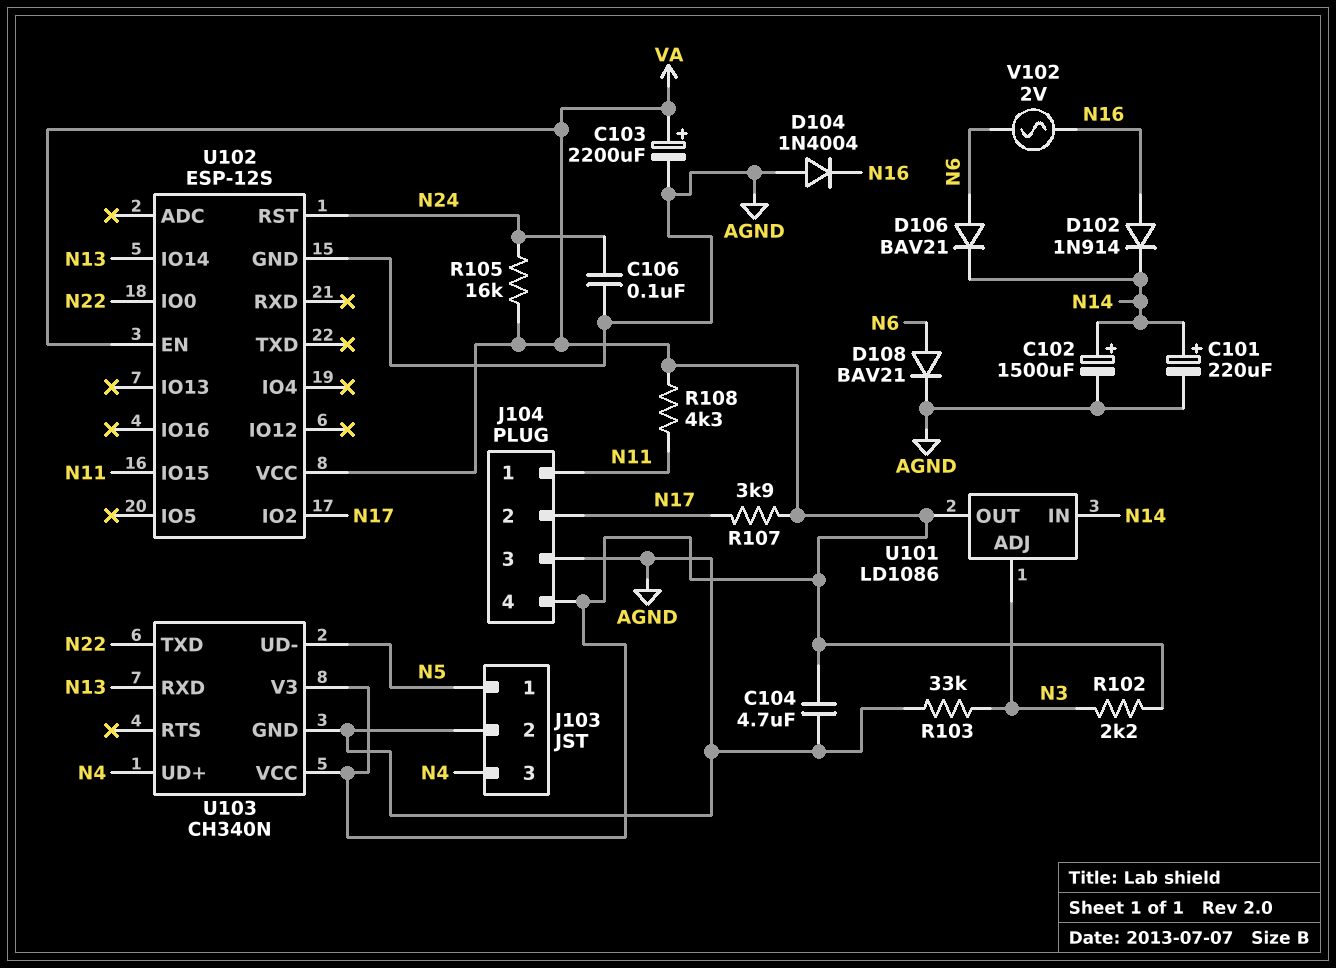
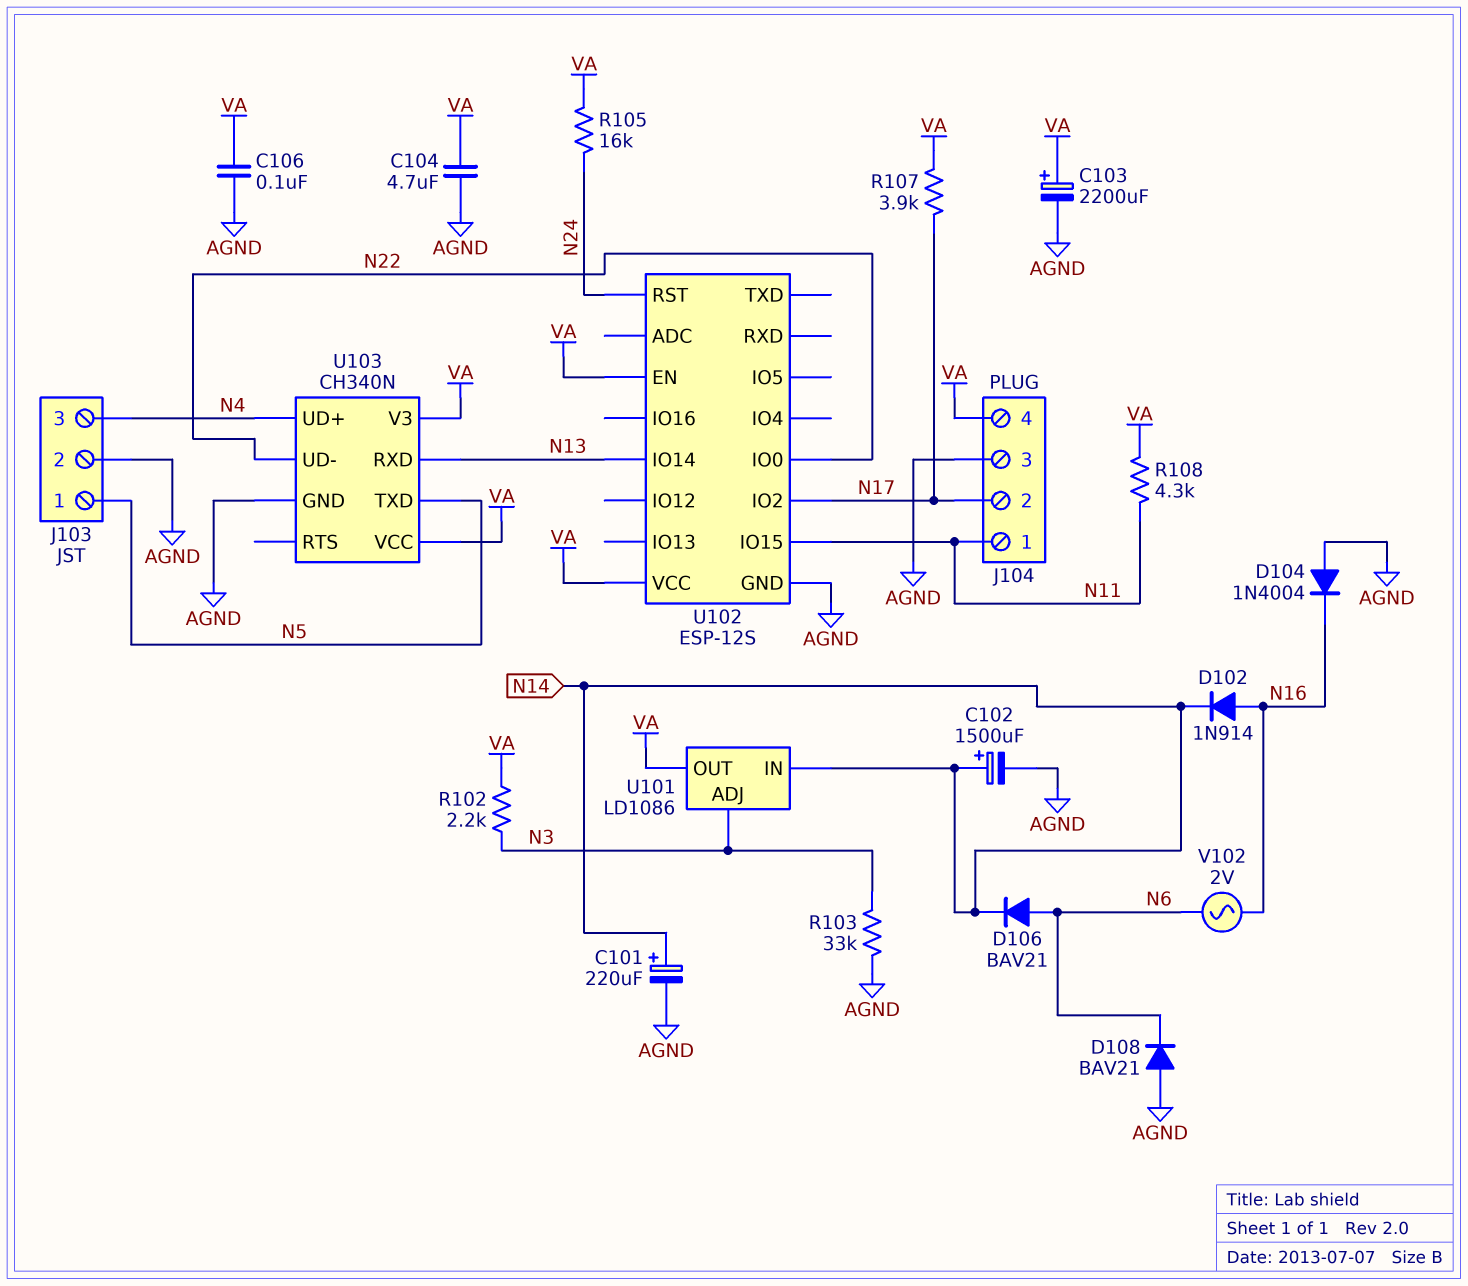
C106: 100nF (AGND, N24) -> 100nF (AGND, VA)
D108: diode BAV21 (A N6, K AGND) -> diode BAV21 (A AGND, K N6)
U103 pin TXD: N22 -> N5
U103 pin UD-: N5 -> N22

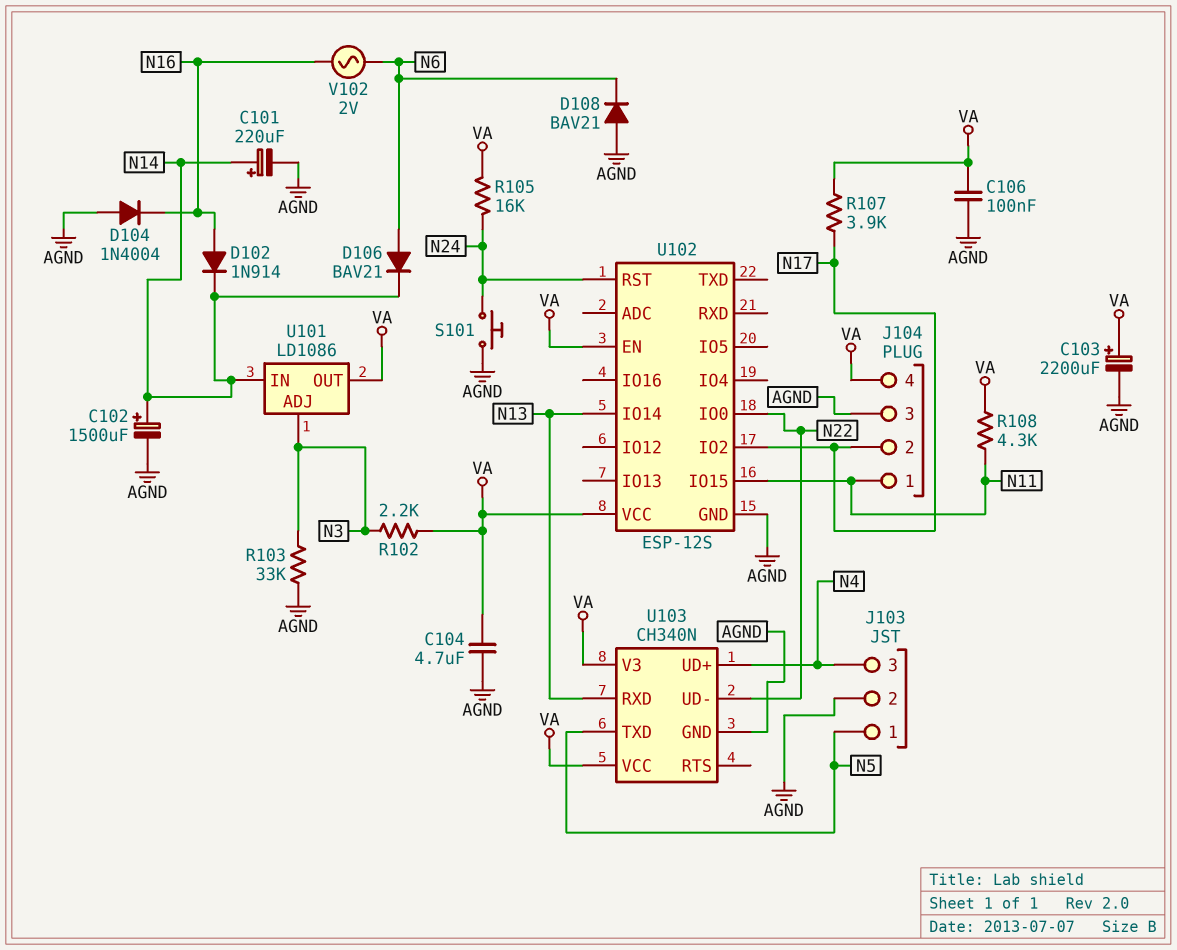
S101: none -> button (AGND, N24)

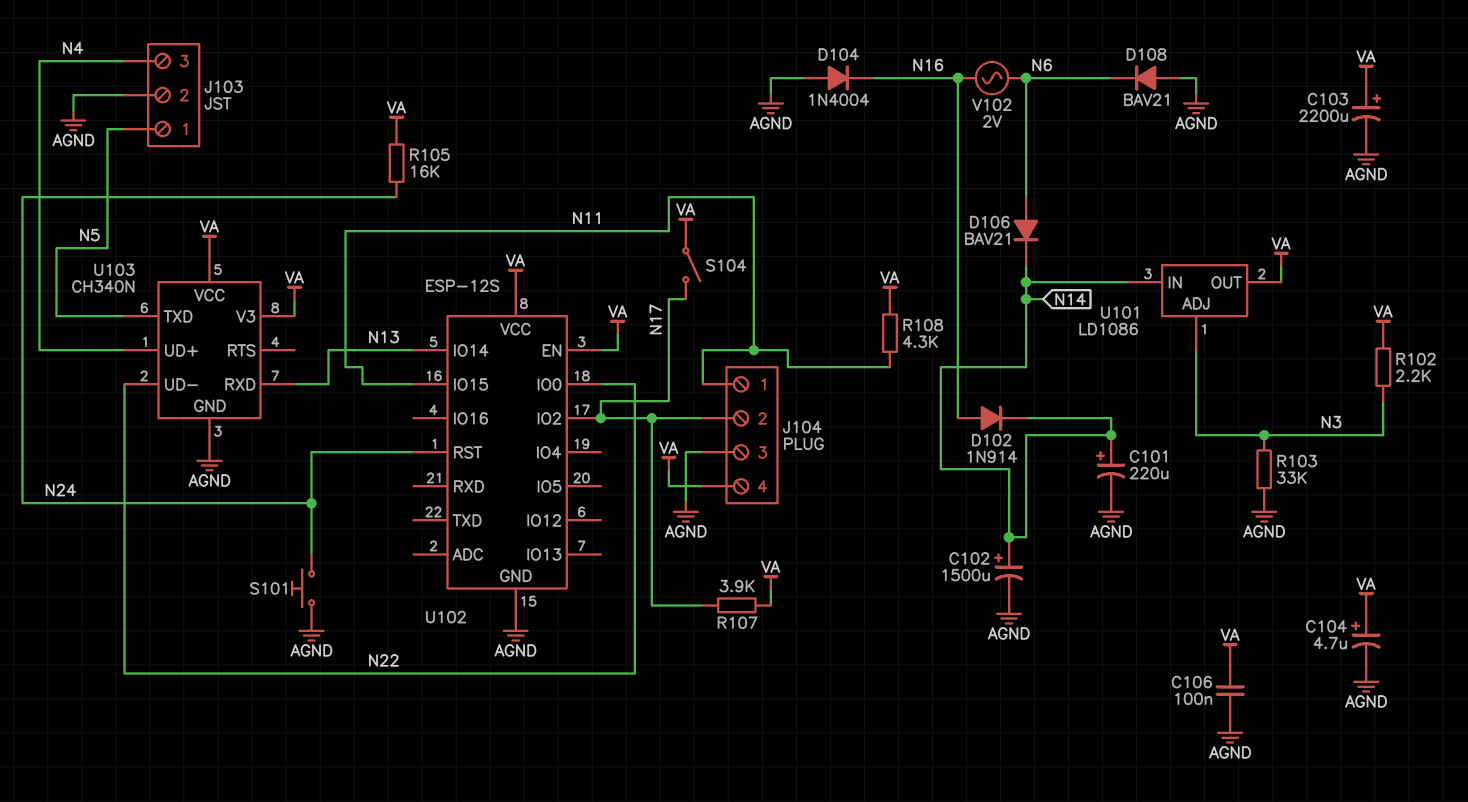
C104: 4.7uF (AGND, VA) -> 4.7uF (plus VA, minus AGND)
S104: none -> switch (N17, VA)

